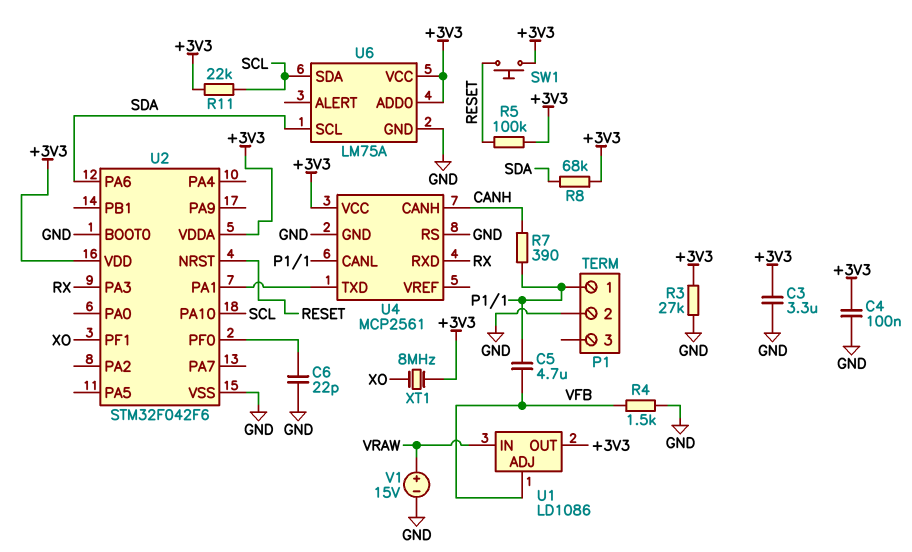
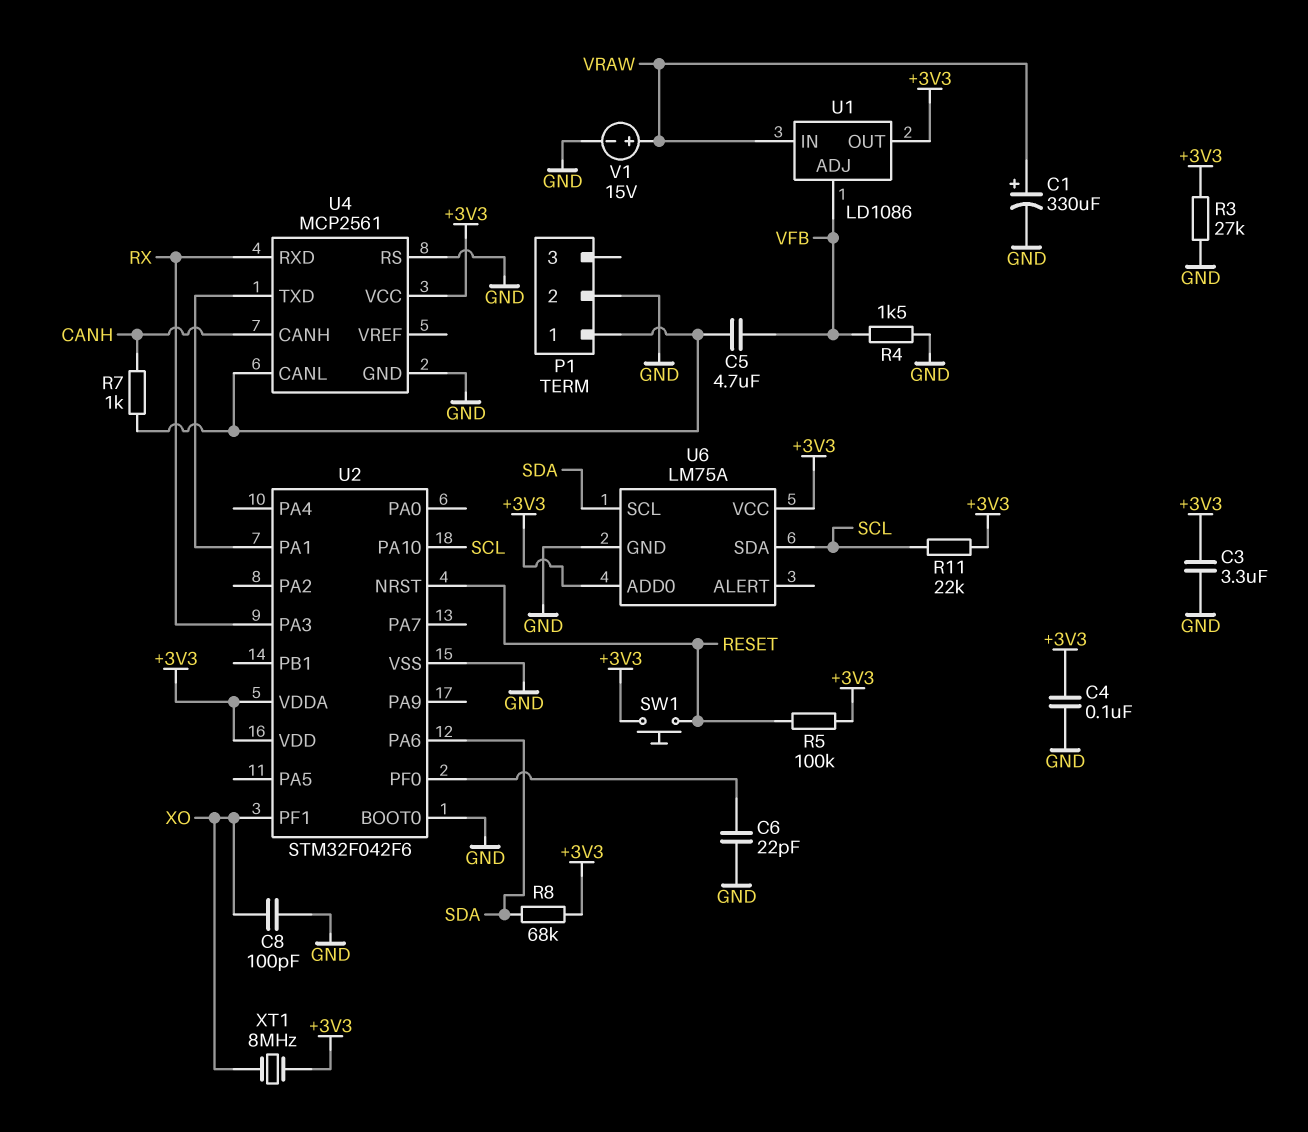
C1: none -> 330uF (plus VRAW, minus GND)
C8: none -> 100pF (GND, XO)
R7: 390 (CANH, P1/1) -> 1k (CANH, P1/1)

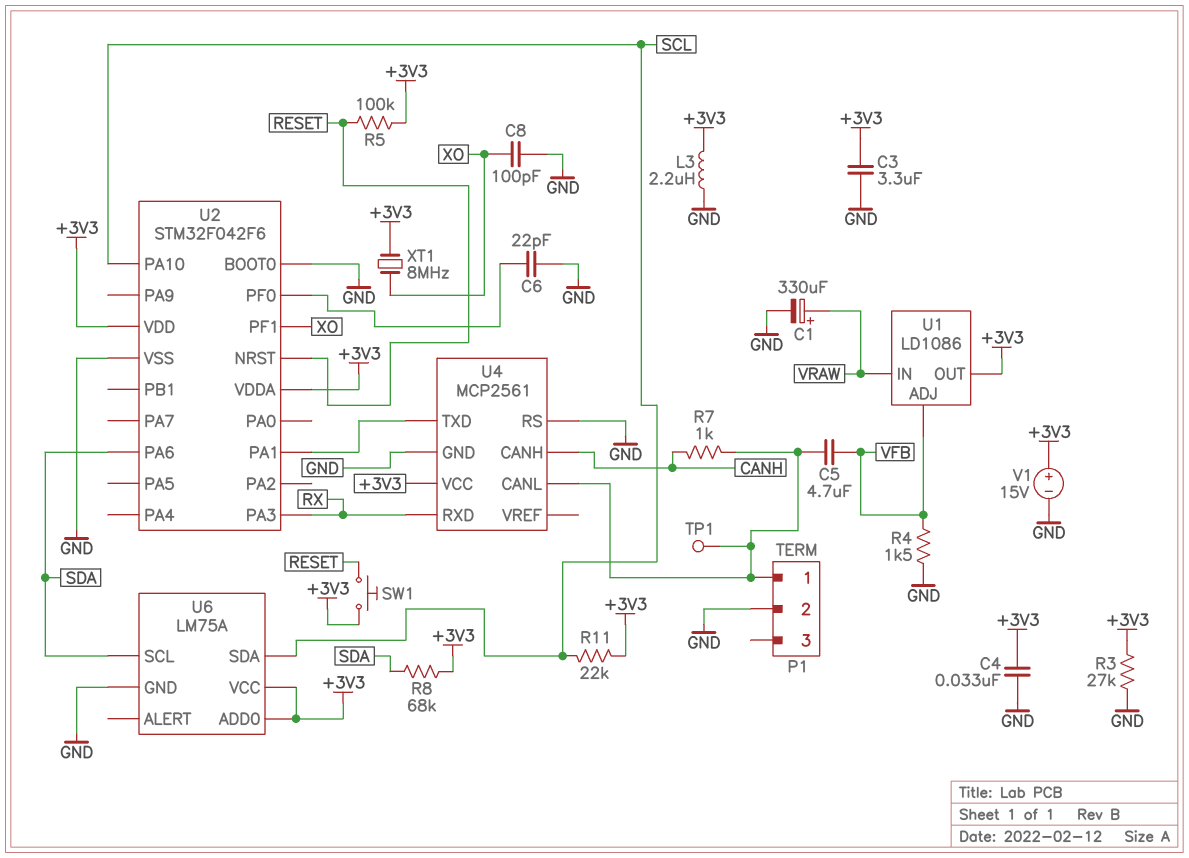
C4: 100nF (+3V3, GND) -> 33nF (+3V3, GND)
L3: none -> 2.2uH (+3V3, GND)
TP1: none -> test point (P1/1)
V1: 15V (plus VRAW, minus GND) -> 15V (plus +3V3, minus GND)

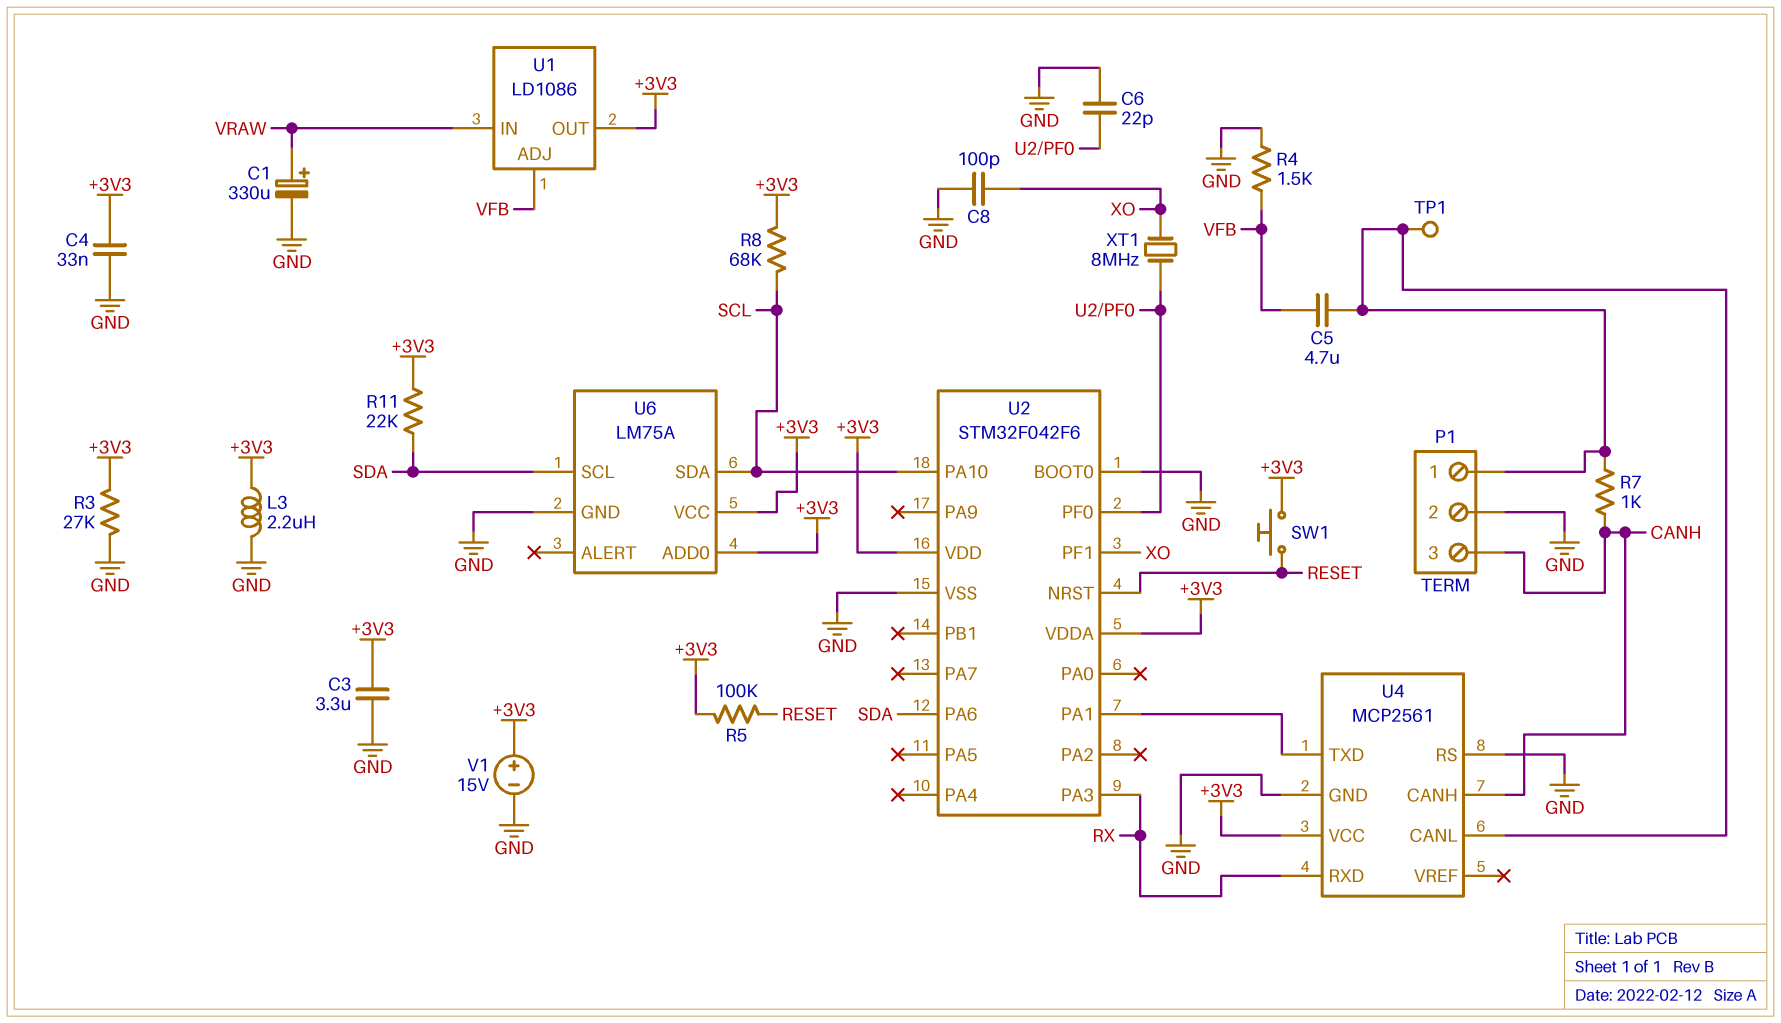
P1 pin 3: none -> CANH
R8: 68k (+3V3, SDA) -> 68k (+3V3, SCL)
R11: 22k (+3V3, SCL) -> 22k (+3V3, SDA)
XT1: 8MHz (+3V3, XO) -> 8MHz (U2/PF0, XO)

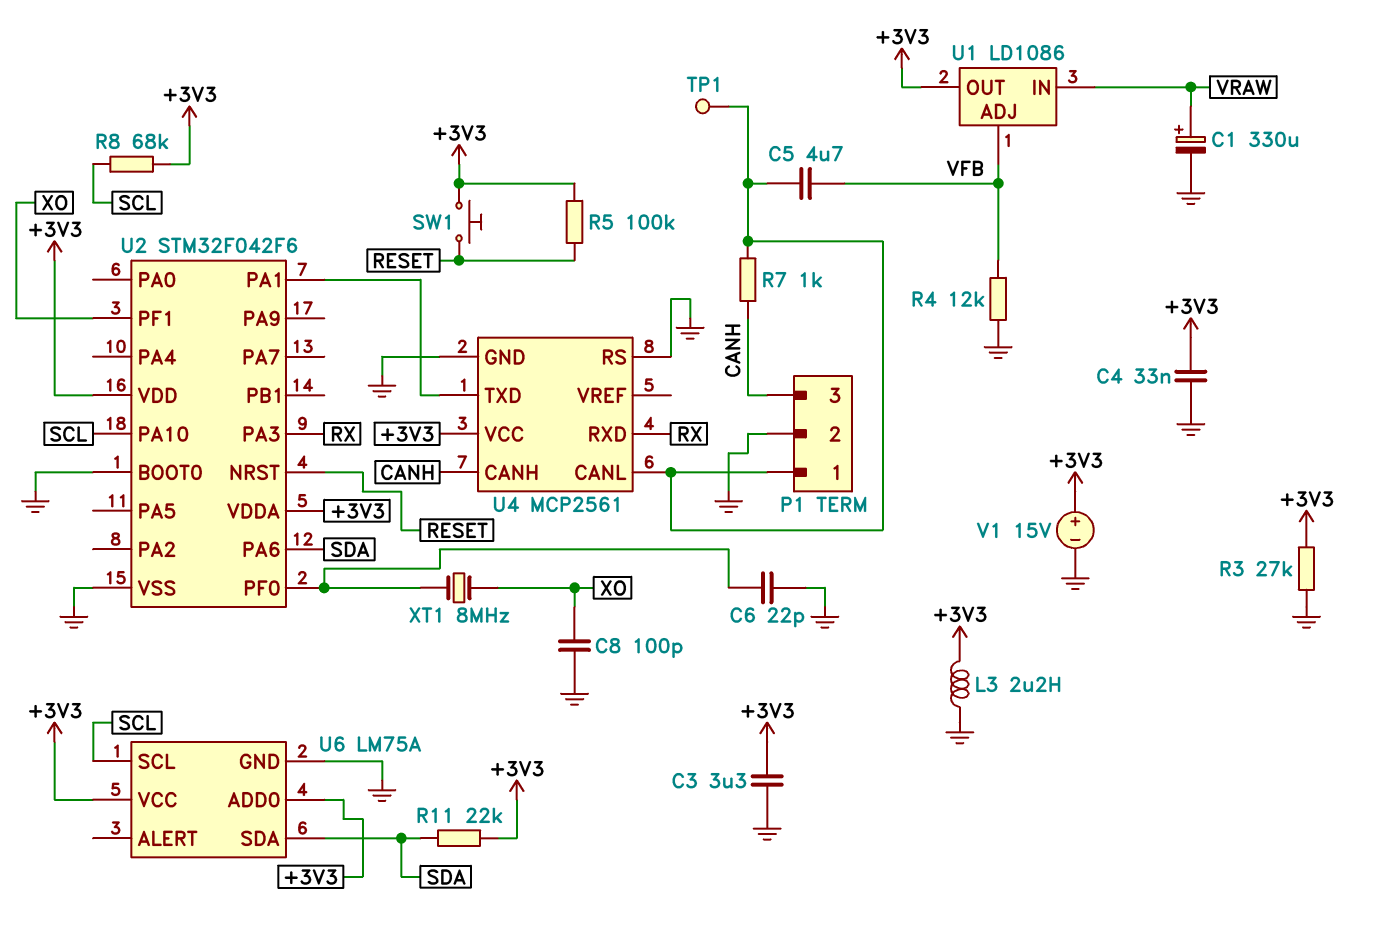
R4: 1.5k (GND, VFB) -> 12k (GND, VFB)
U6 pin SCL: SDA -> SCL
U6 pin SDA: SCL -> SDA

